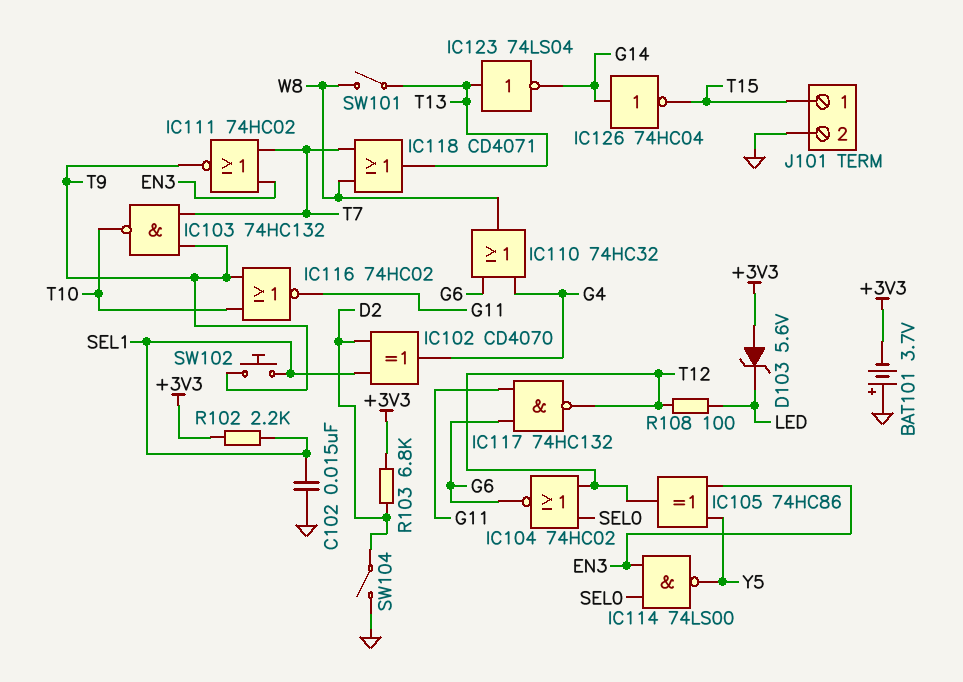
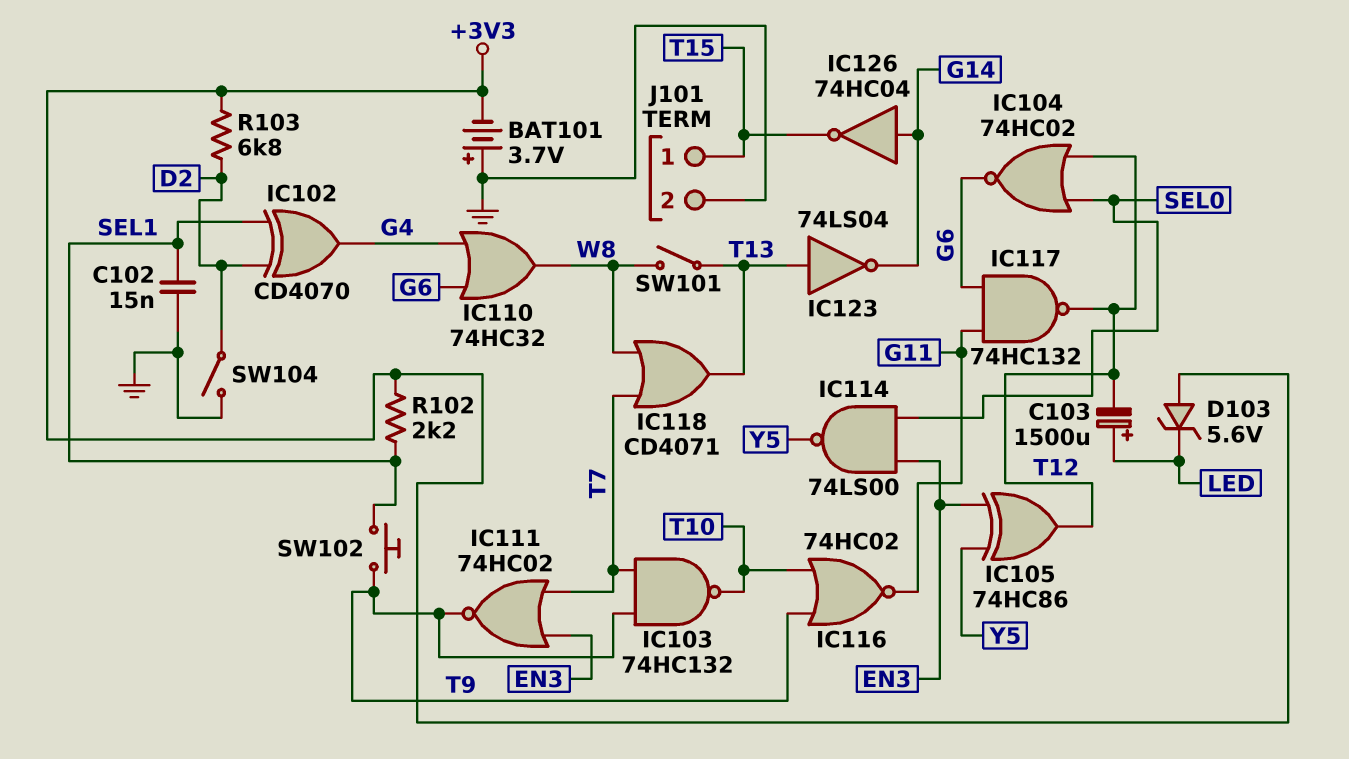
C103: none -> 1500uF (plus LED, minus T12)
R108: 100 (LED, T12) -> none

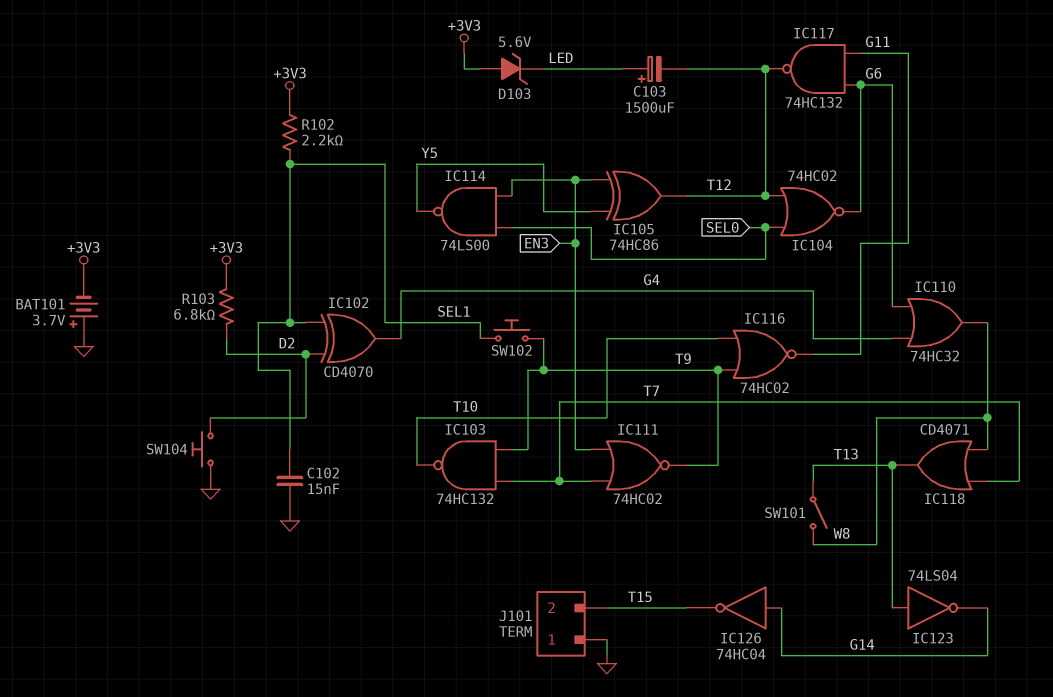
J101 pin 1: T15 -> GND
J101 pin 2: GND -> T15
SW104: switch (D2, GND) -> button (D2, GND)

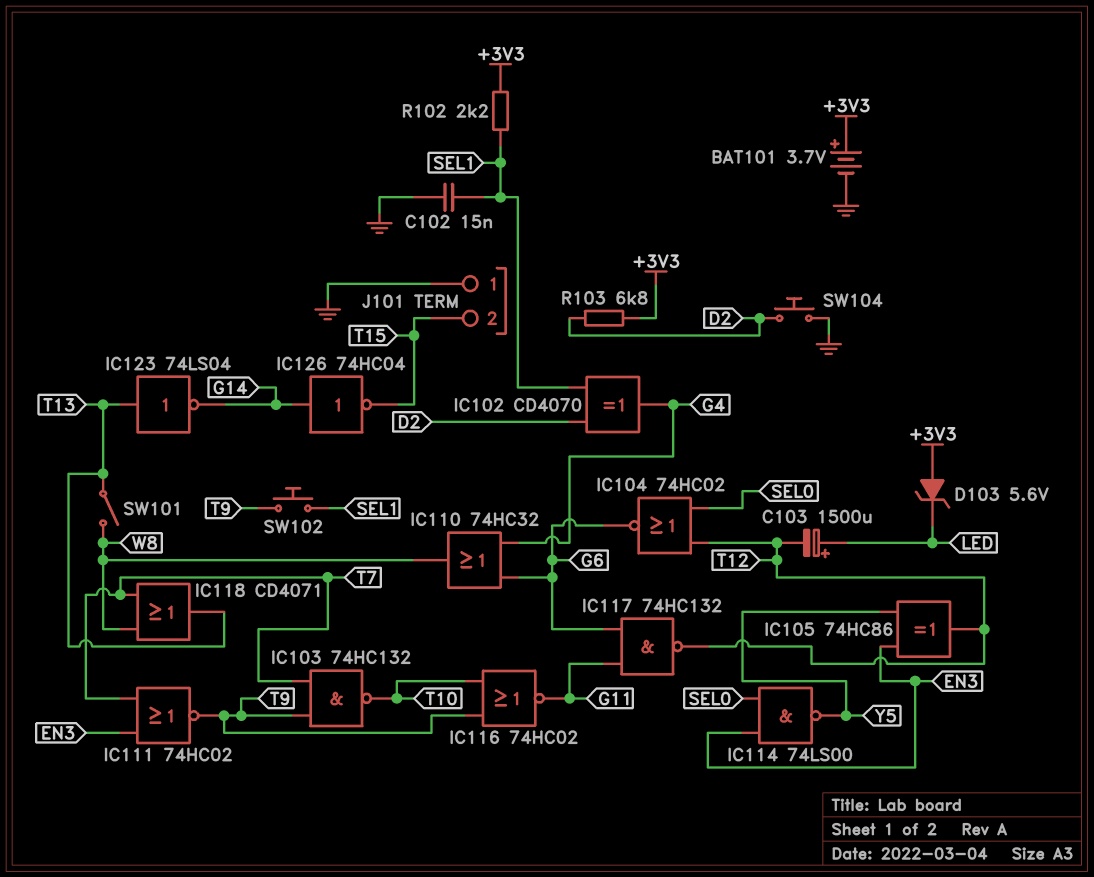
BAT101: 3.7V (plus GND, minus +3V3) -> 3.7V (plus +3V3, minus GND)

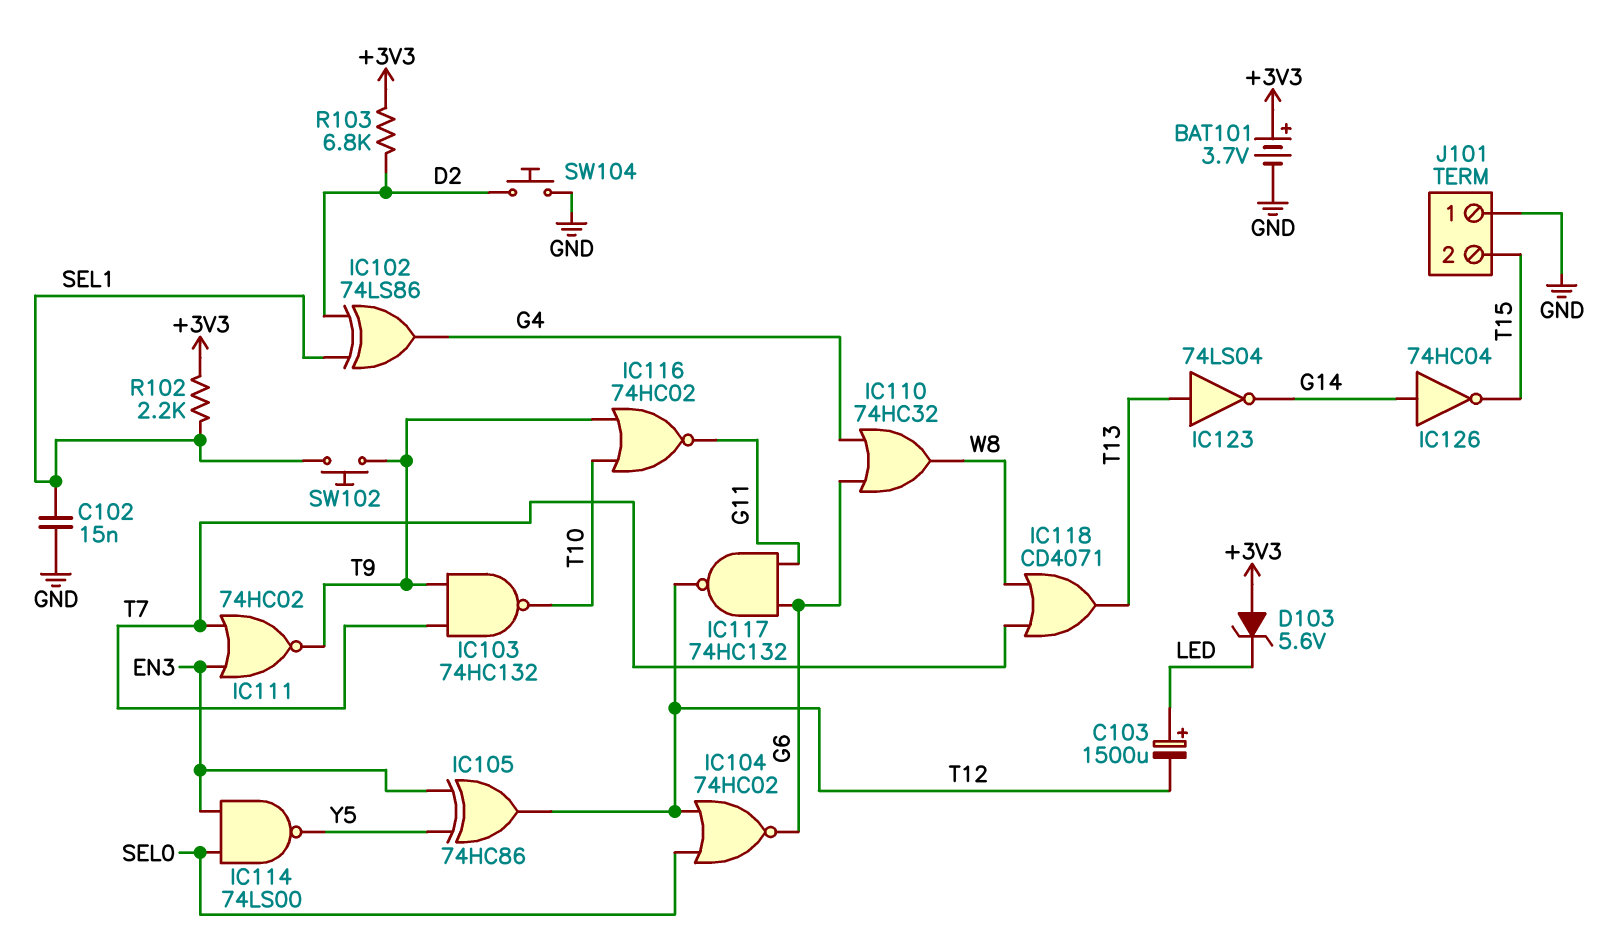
IC102: XOR CD4070 (in D2, in SEL1, out G4) -> XOR 74LS86 (in D2, in SEL1, out G4)
SW101: switch (T13, W8) -> none

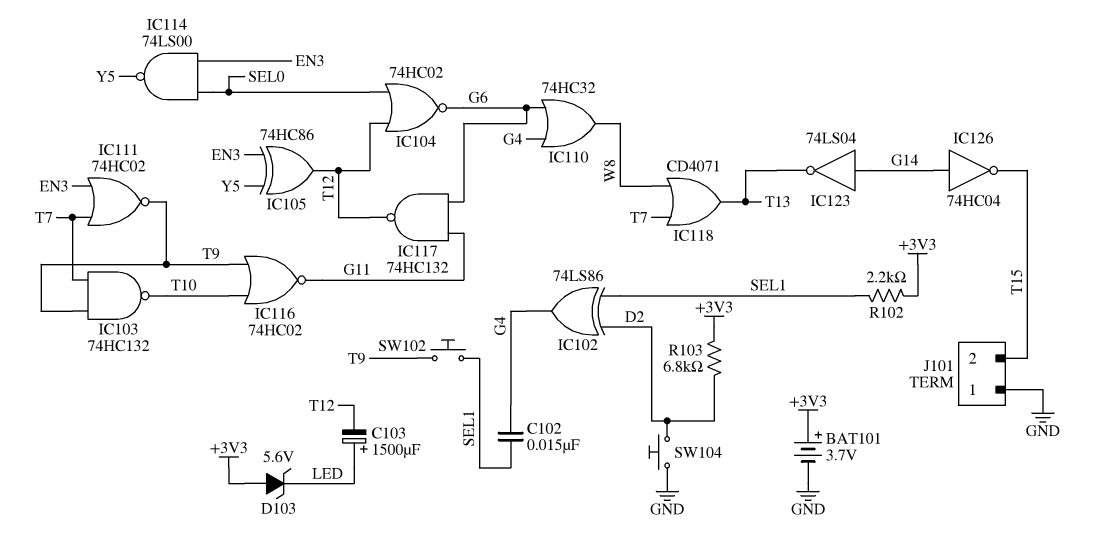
C102: 15nF (GND, SEL1) -> 15nF (G4, SEL1)
IC123: NOT 74LS04 (in T13, out G14) -> NOT 74LS04 (in G14, out T13)

